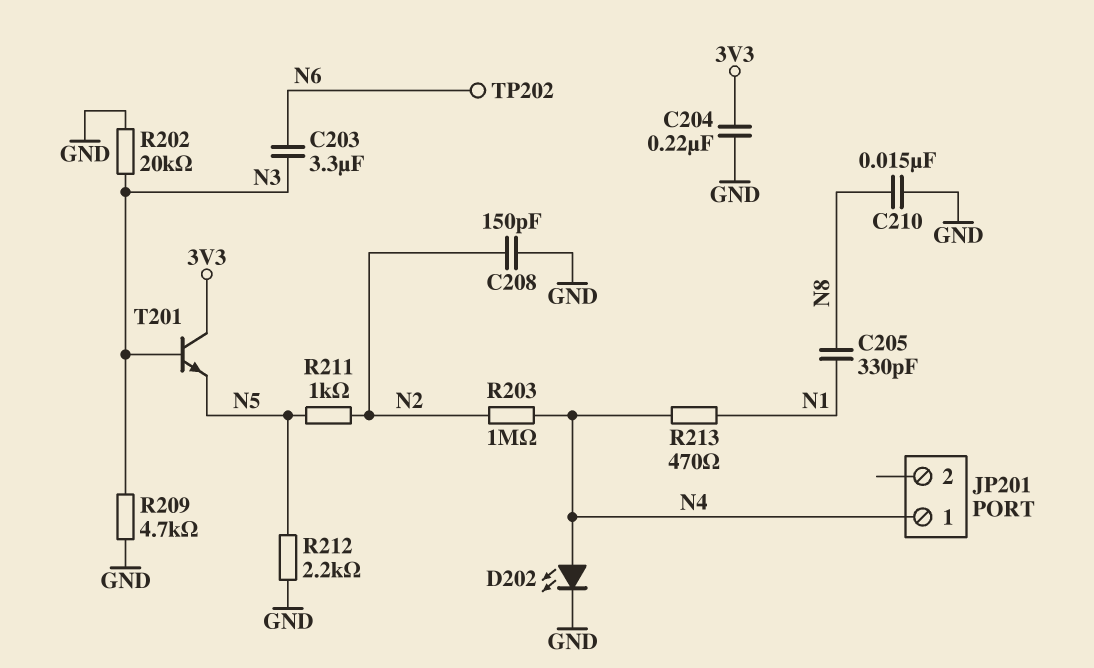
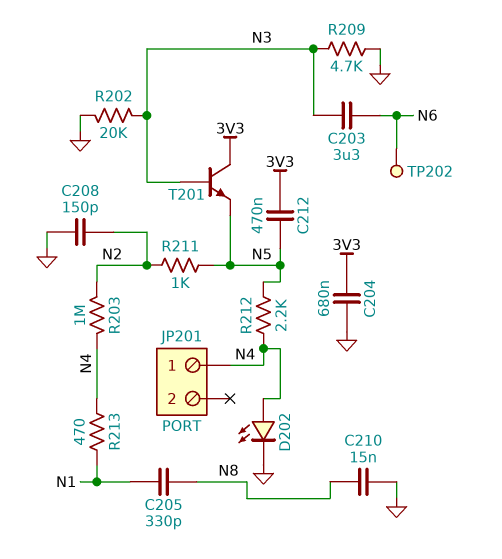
C204: 220nF (3V3, GND) -> 680nF (3V3, GND)
C212: none -> 470nF (3V3, N5)
R212: 2.2k (GND, N5) -> 2.2k (N4, N5)

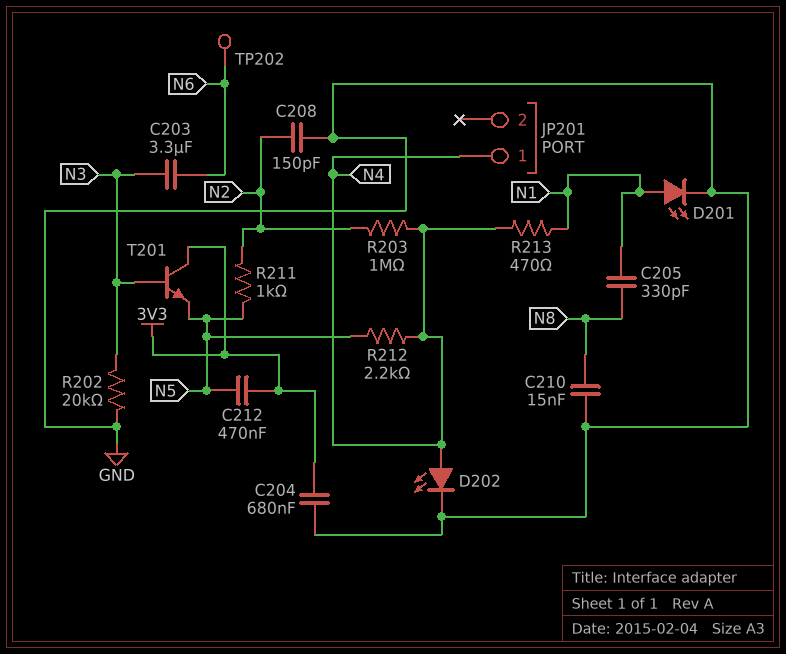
D201: none -> LED (A N1, K GND)
R209: 4.7k (GND, N3) -> none

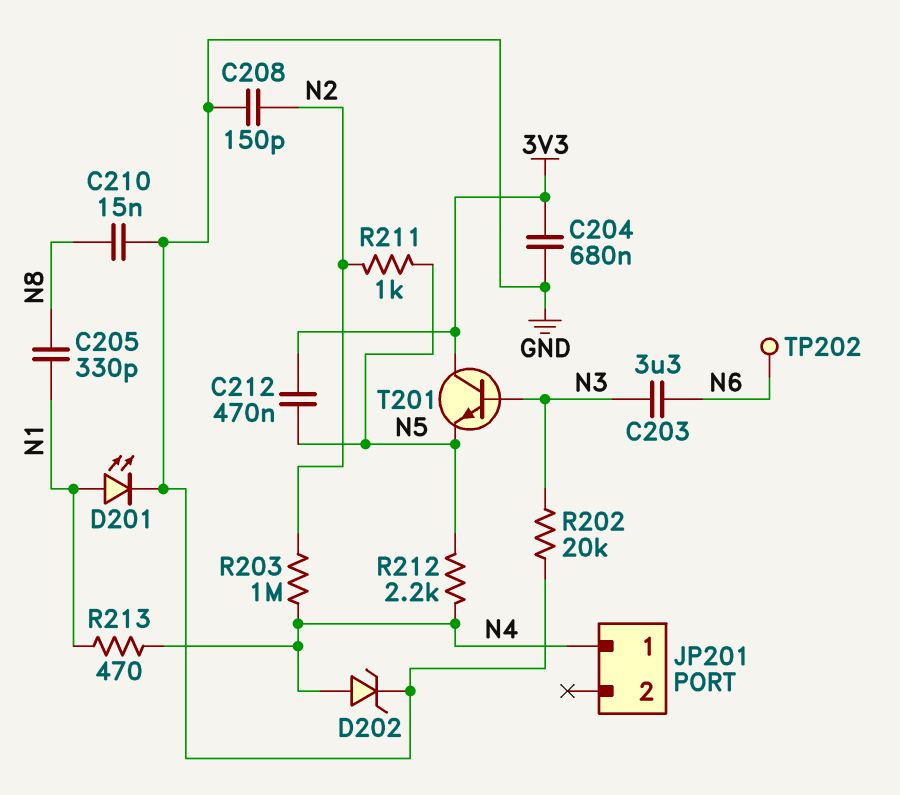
D202: LED (A N4, K GND) -> zener (A N4, K GND)

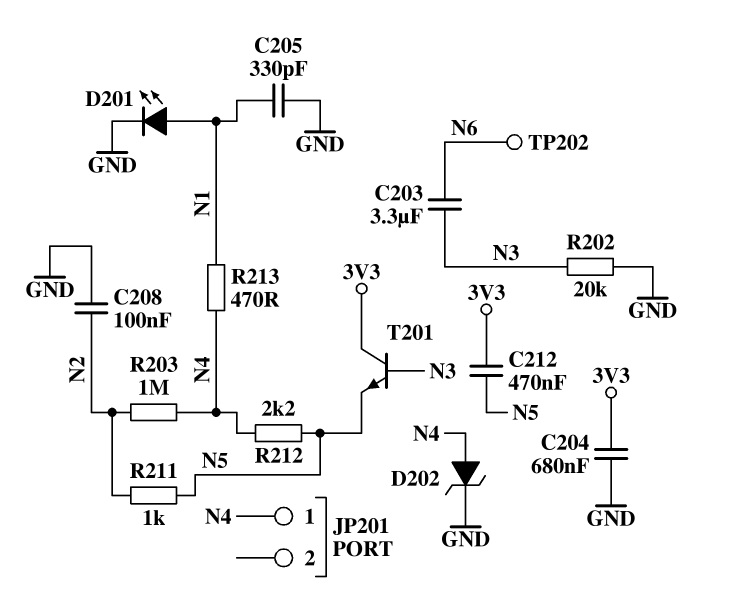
C205: 330pF (N1, N8) -> 330pF (GND, N1)
C208: 150pF (GND, N2) -> 100nF (GND, N2)
C210: 15nF (GND, N8) -> none

